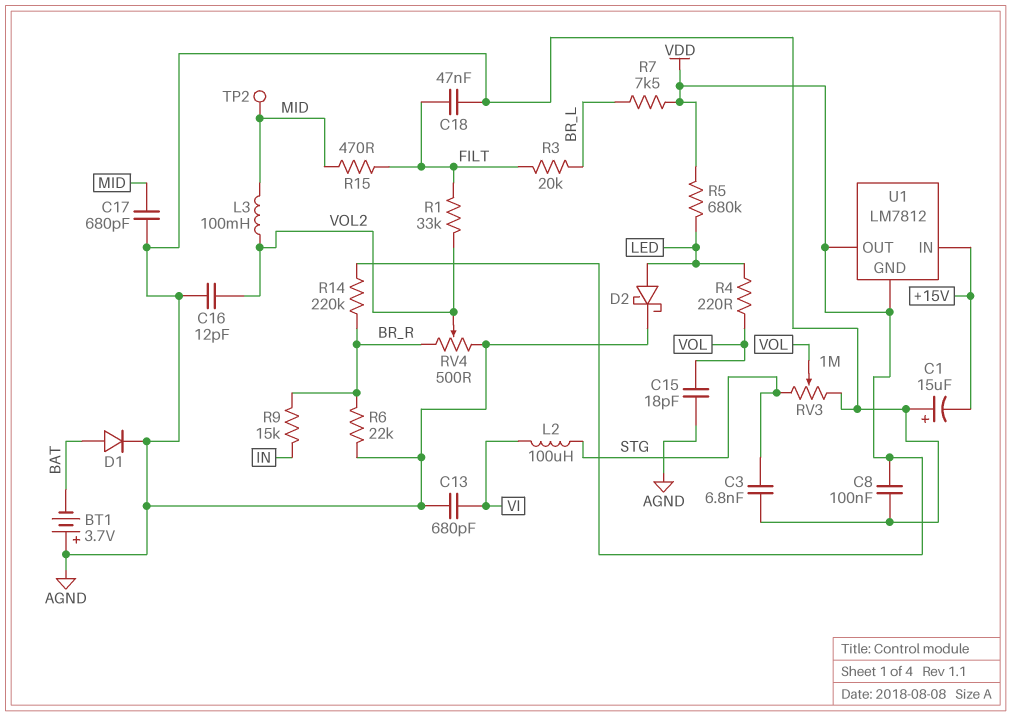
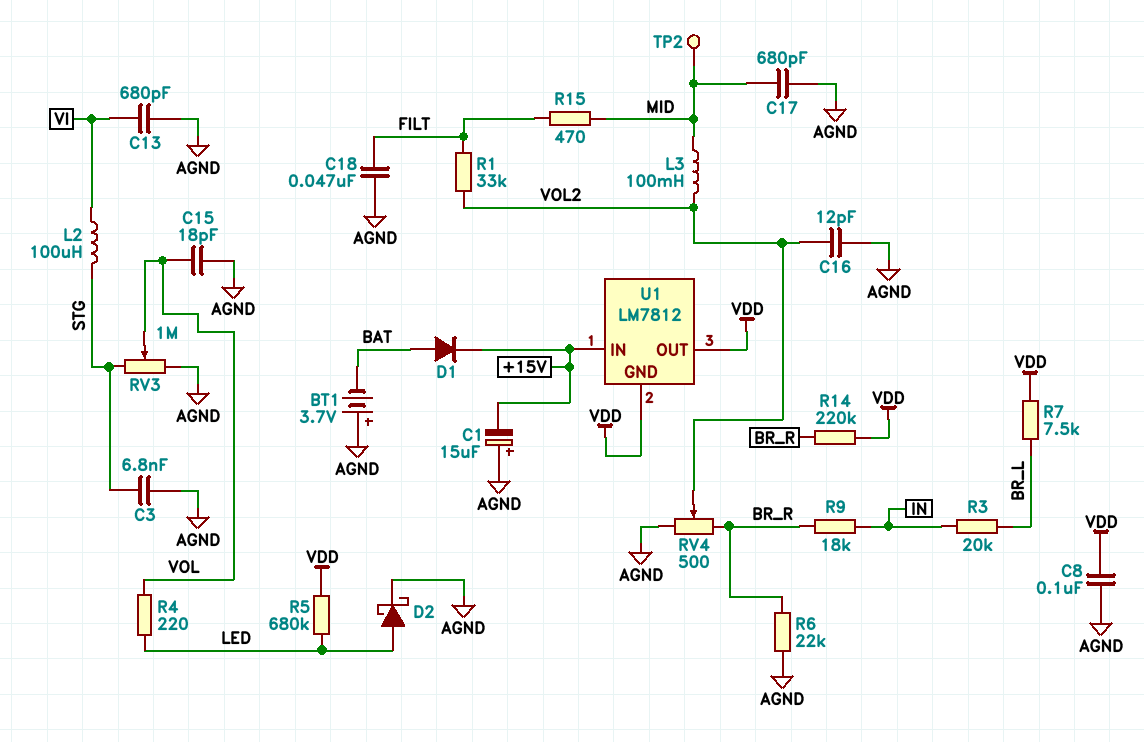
D1: diode (A BAT, K AGND) -> diode (A BAT, K +15V)
R3: 20k (BR_L, FILT) -> 20k (BR_L, IN)
R9: 15k (BR_R, IN) -> 18k (BR_R, IN)

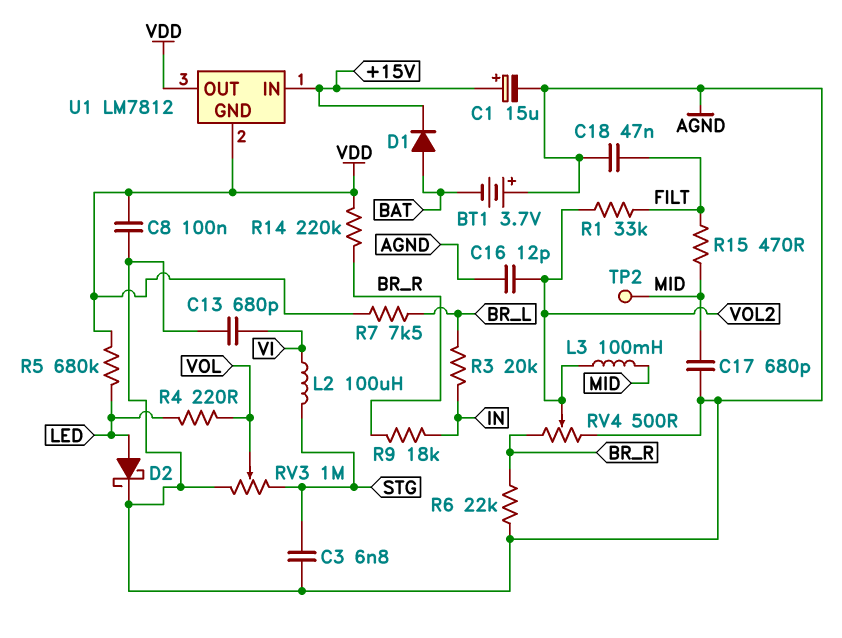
C1: 15uF (plus AGND, minus +15V) -> 15uF (plus +15V, minus AGND)
C15: 18pF (AGND, VOL) -> none

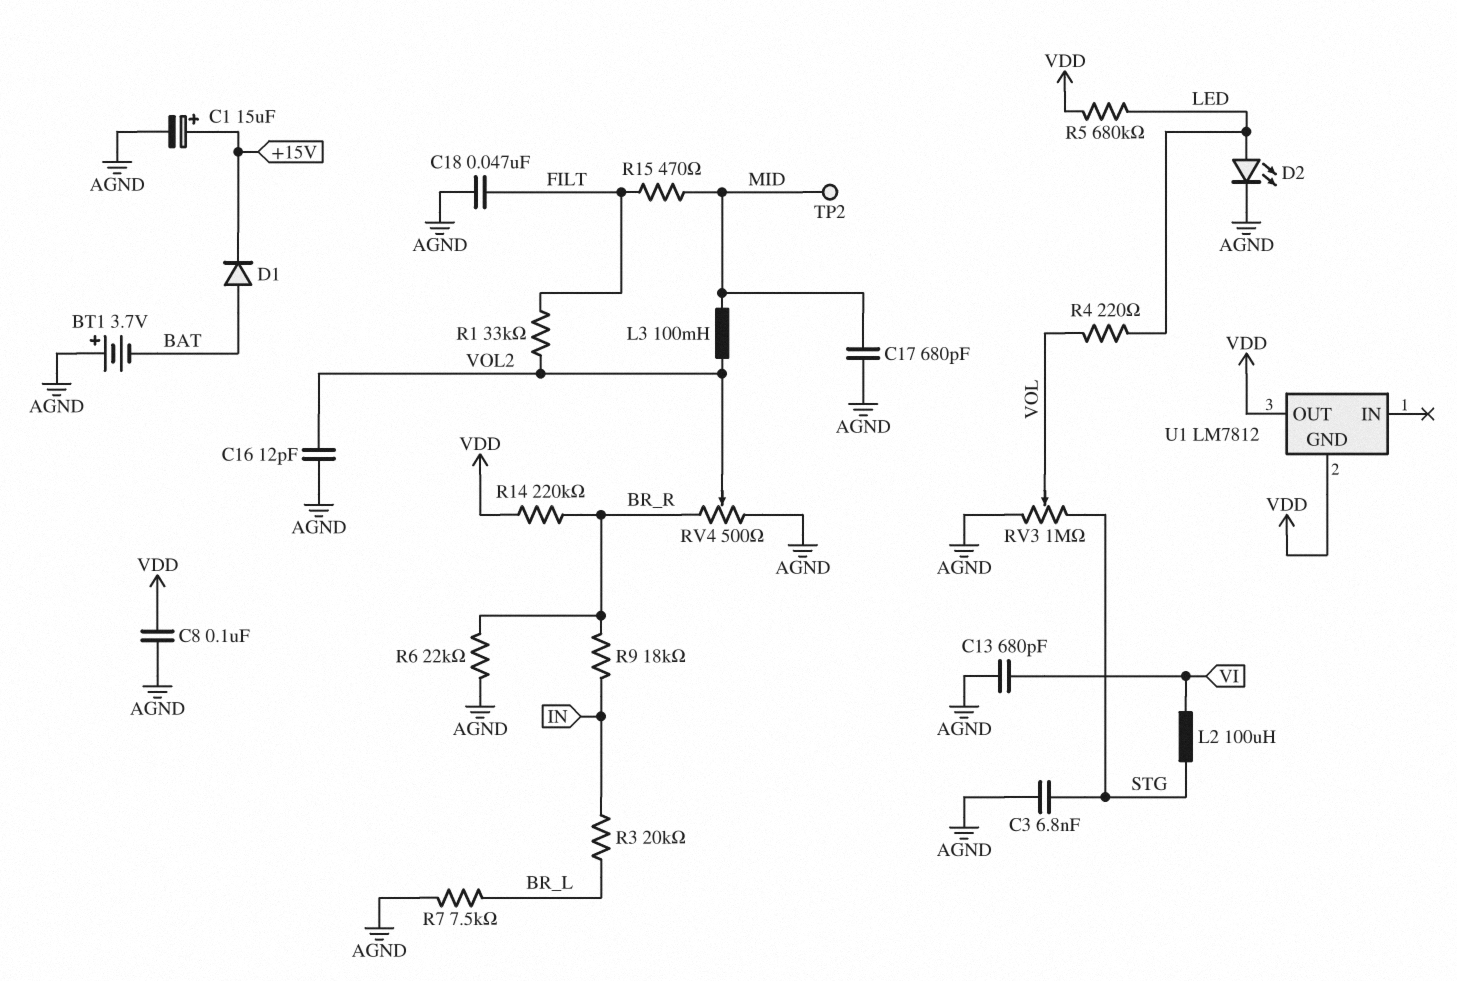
D2: schottky (A LED, K AGND) -> LED (A LED, K AGND)
R7: 7.5k (BR_L, VDD) -> 7.5k (AGND, BR_L)
U1 pin IN: +15V -> none

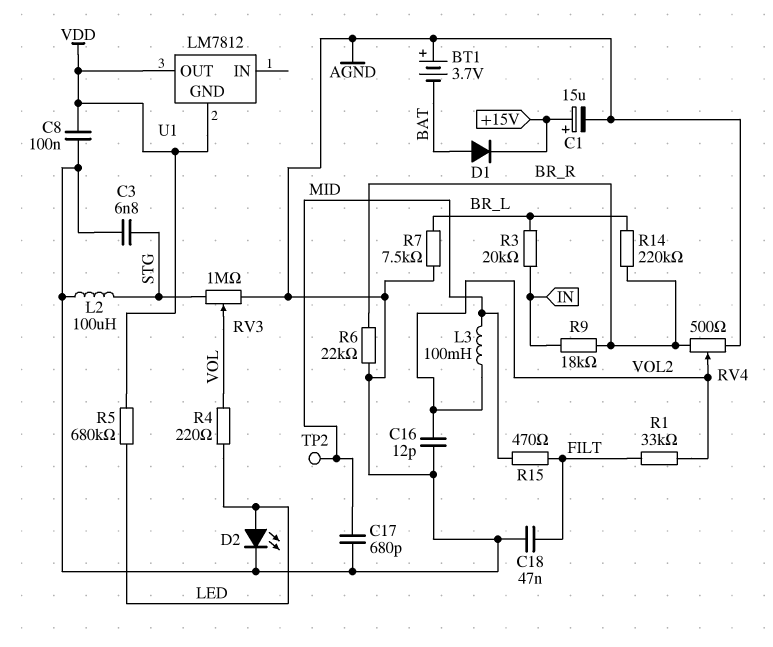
C13: 680pF (AGND, VI) -> none
L2: 100uH (STG, VI) -> 100uH (AGND, STG)
R14: 220k (BR_R, VDD) -> 220k (BR_L, BR_R)

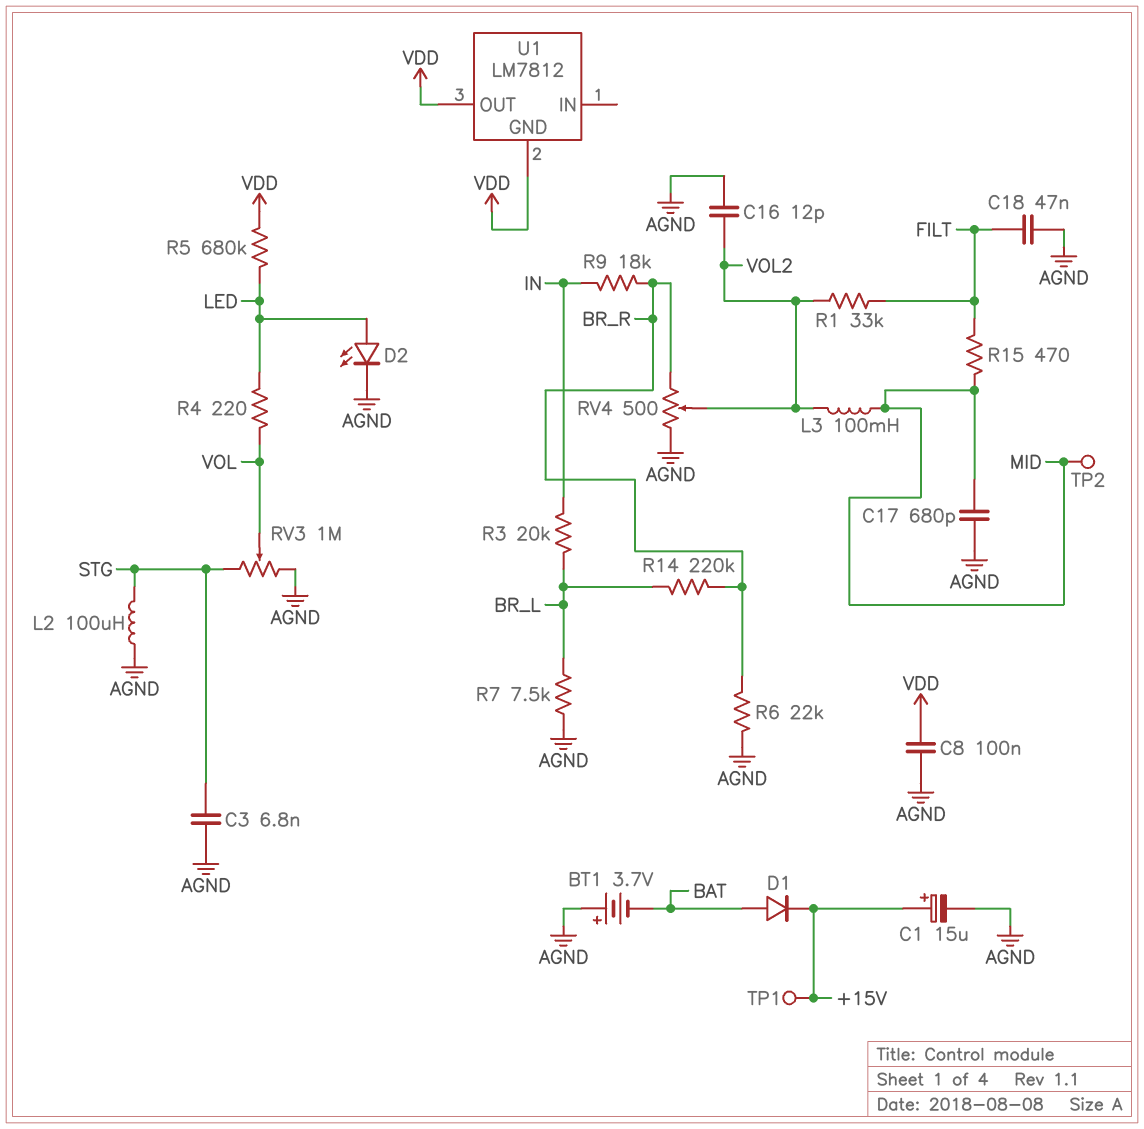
TP1: none -> test point (+15V)

